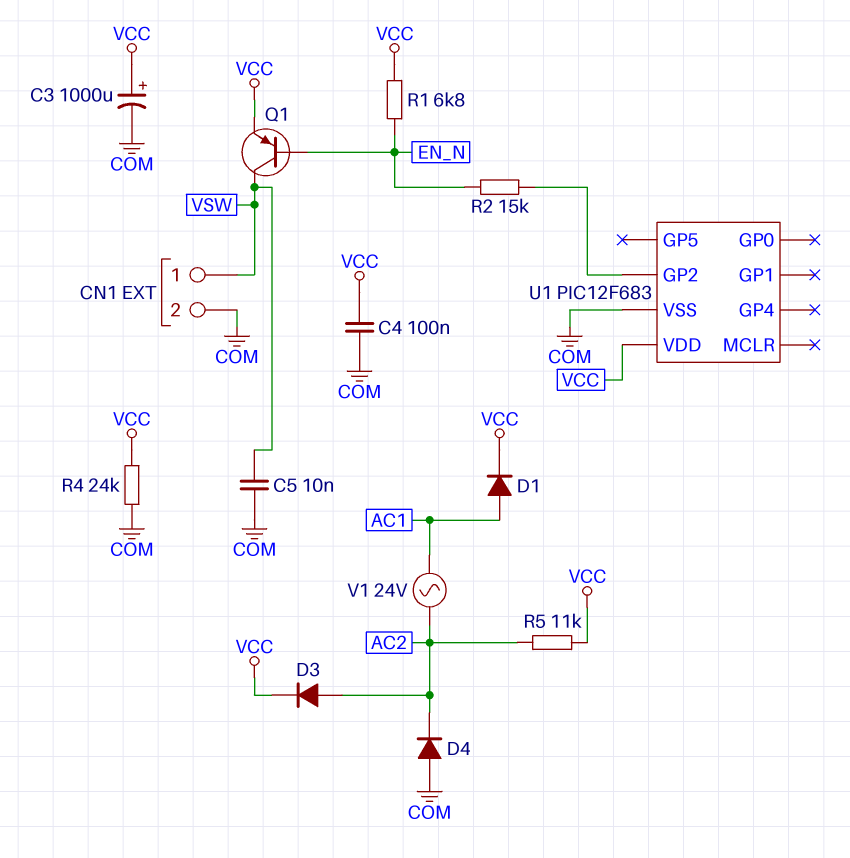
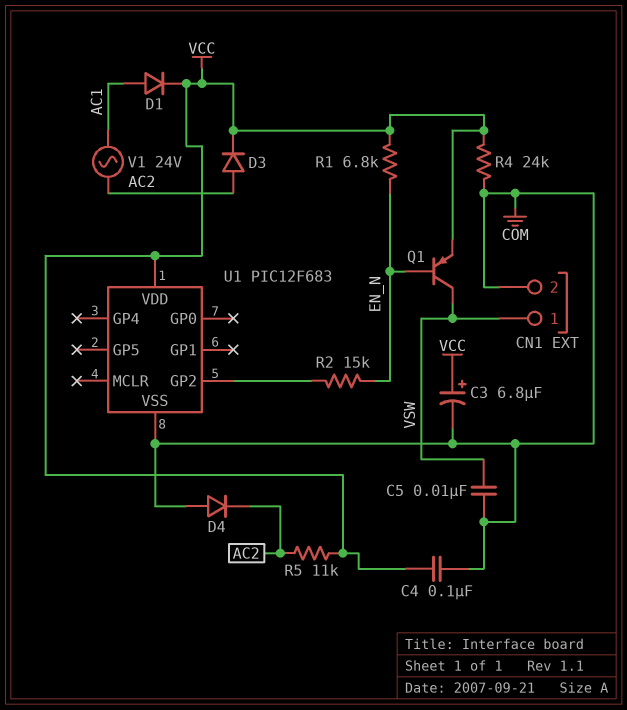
C3: 1000uF (plus VCC, minus COM) -> 6.8uF (plus VCC, minus COM)

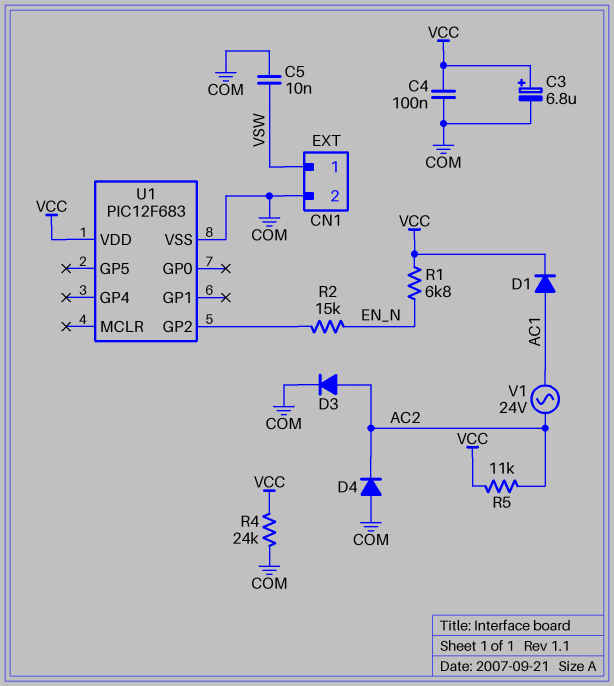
D3: diode (A AC2, K VCC) -> diode (A AC2, K COM)
Q1: PNP (B EN_N, C VSW, E VCC) -> none

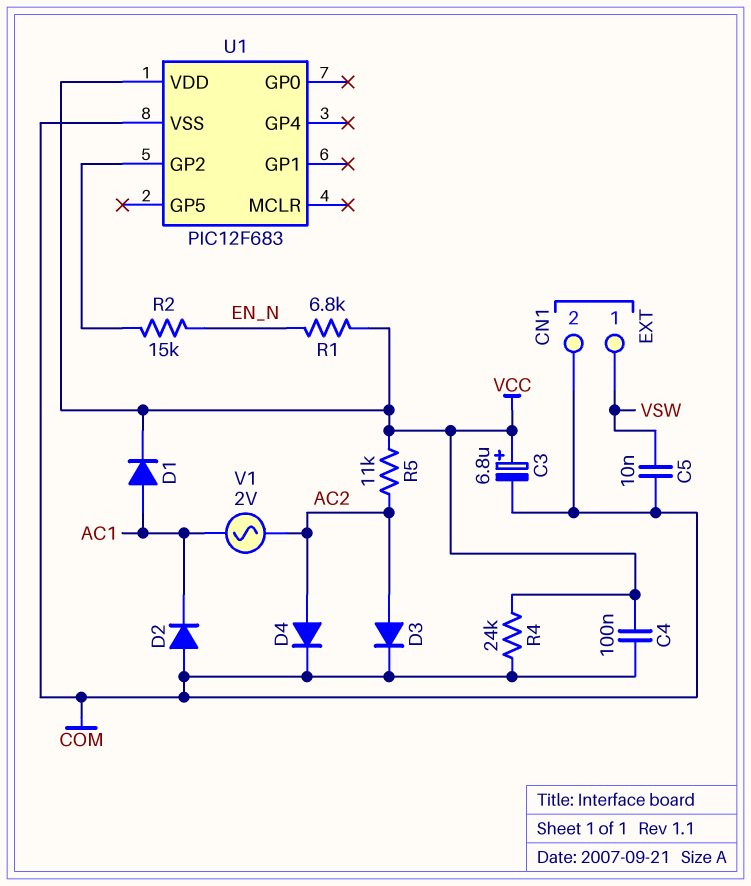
D2: none -> diode (A COM, K AC1)
D4: diode (A COM, K AC2) -> diode (A AC2, K COM)
V1: AC 24V (AC1, AC2) -> AC 2V (AC1, AC2)

